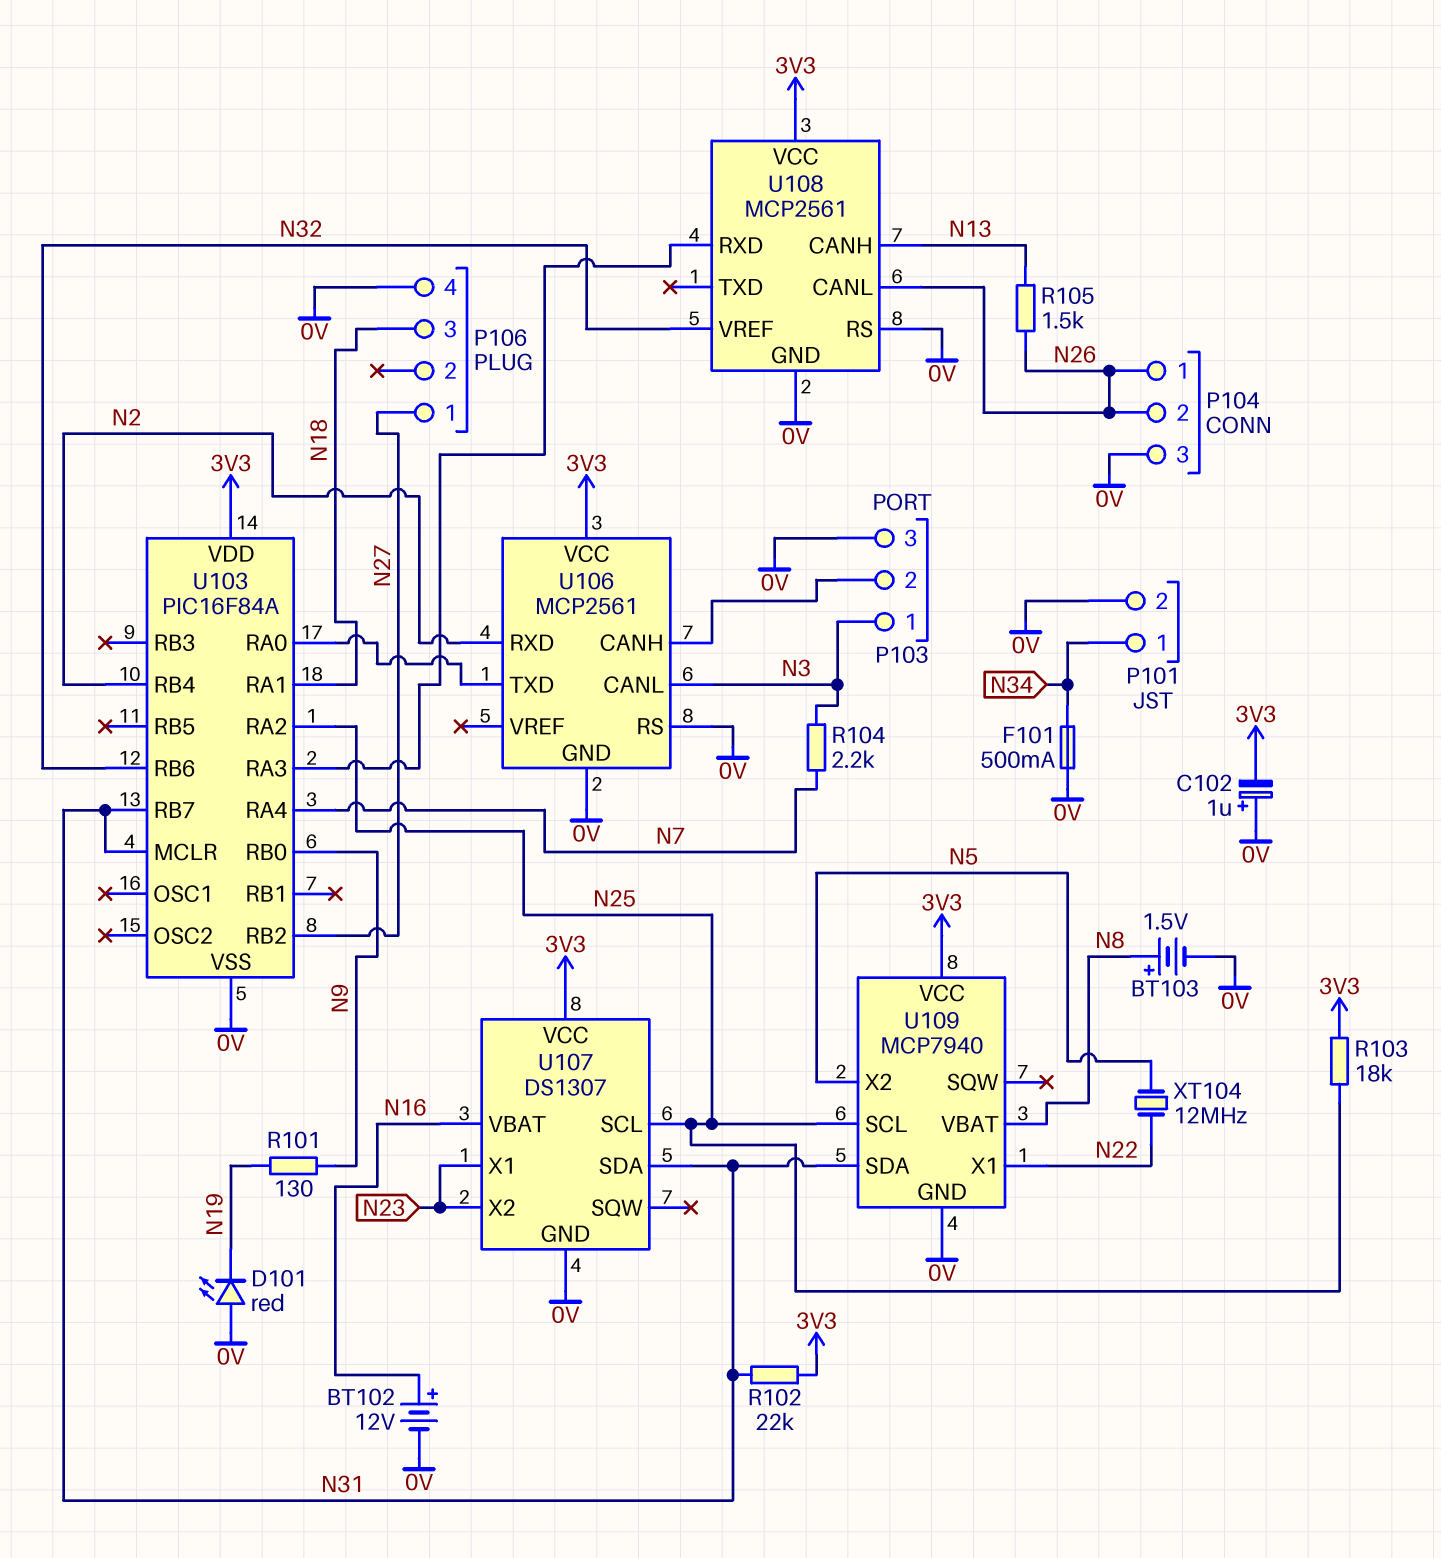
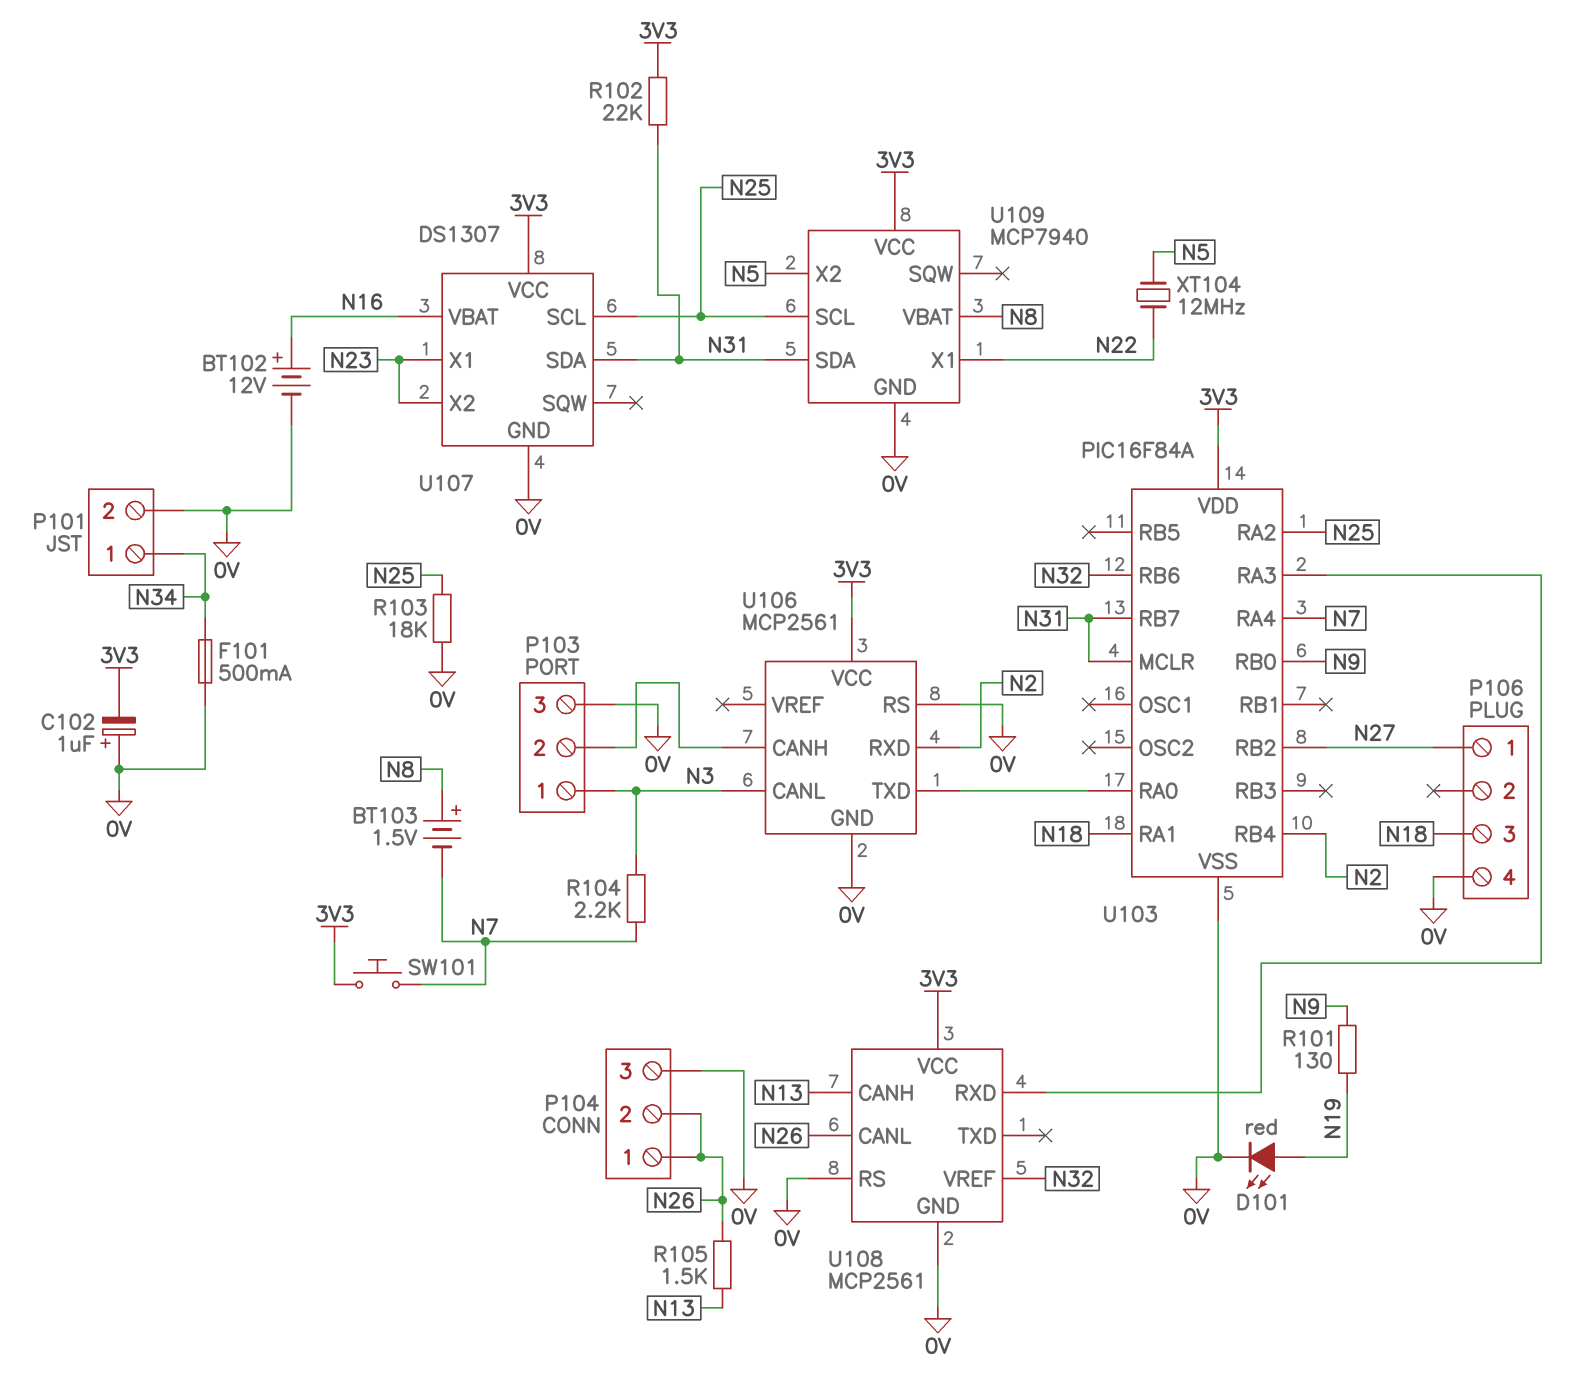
BT103: 1.5V (plus N8, minus 0V) -> 1.5V (plus N8, minus N7)
D101: LED red (A 0V, K N19) -> LED red (A N19, K 0V)
R103: 18k (3V3, N25) -> 18k (0V, N25)
SW101: none -> button (3V3, N7)

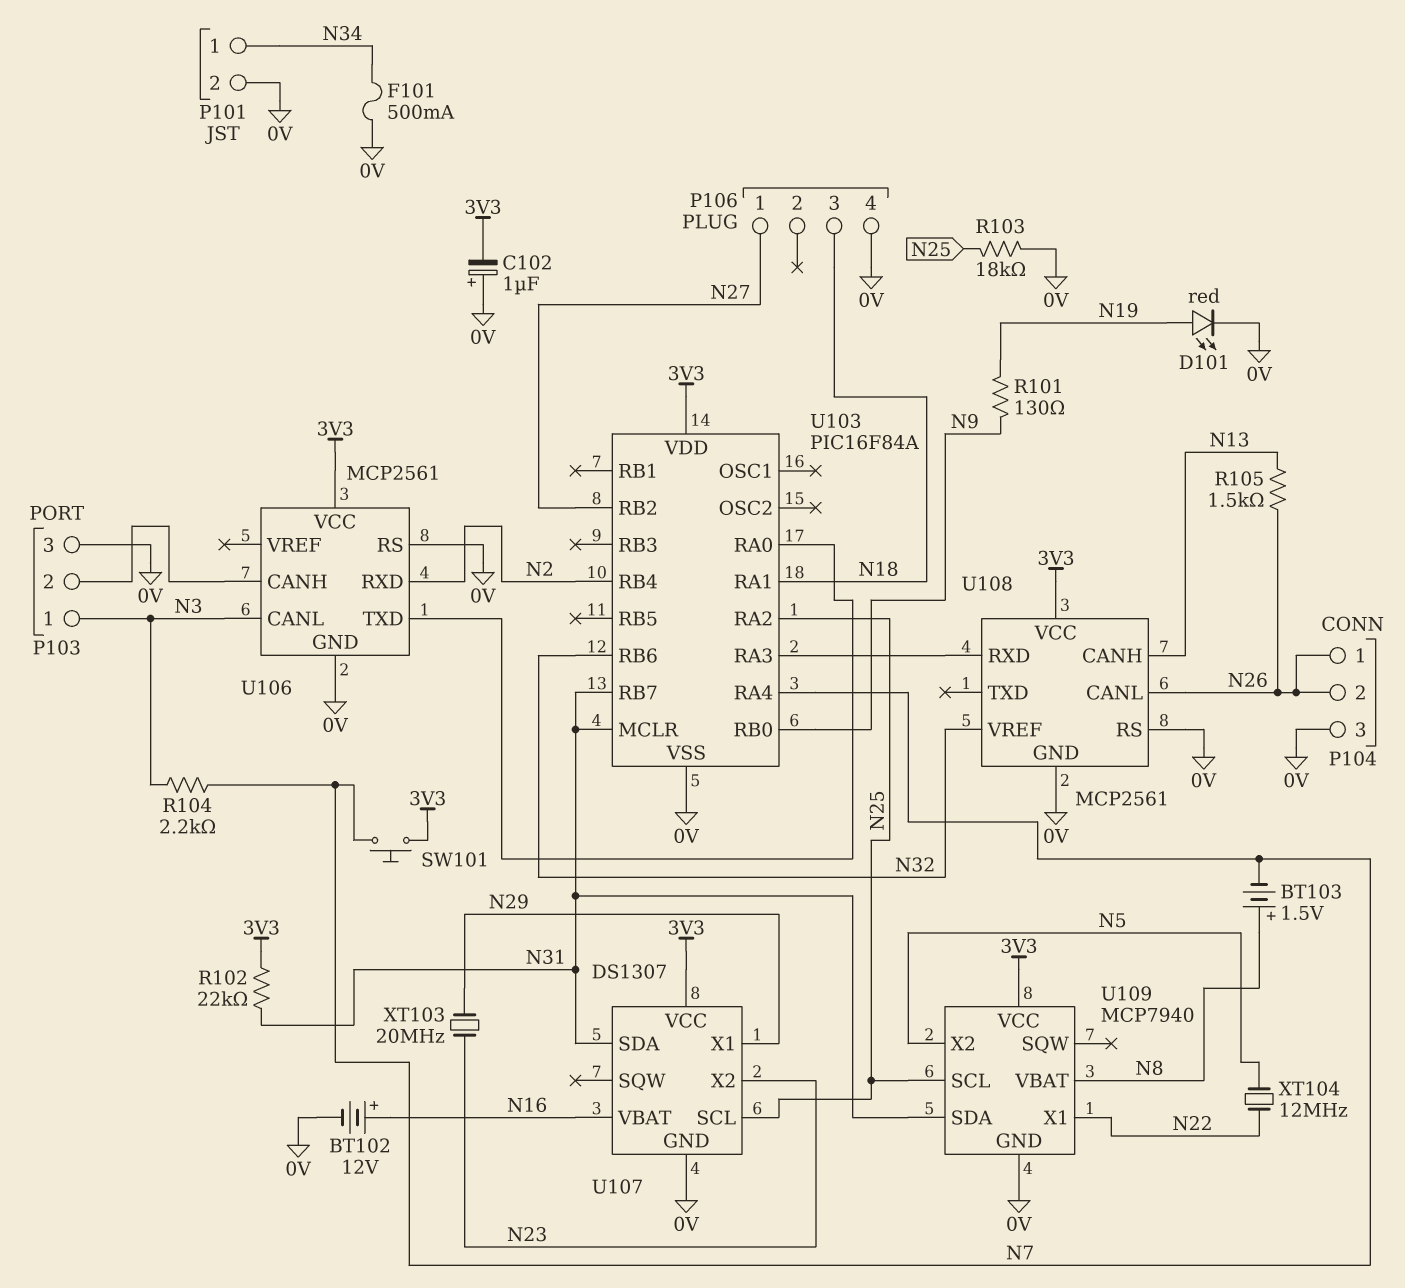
U107 pin X1: N23 -> N29
XT103: none -> 20MHz (N23, N29)

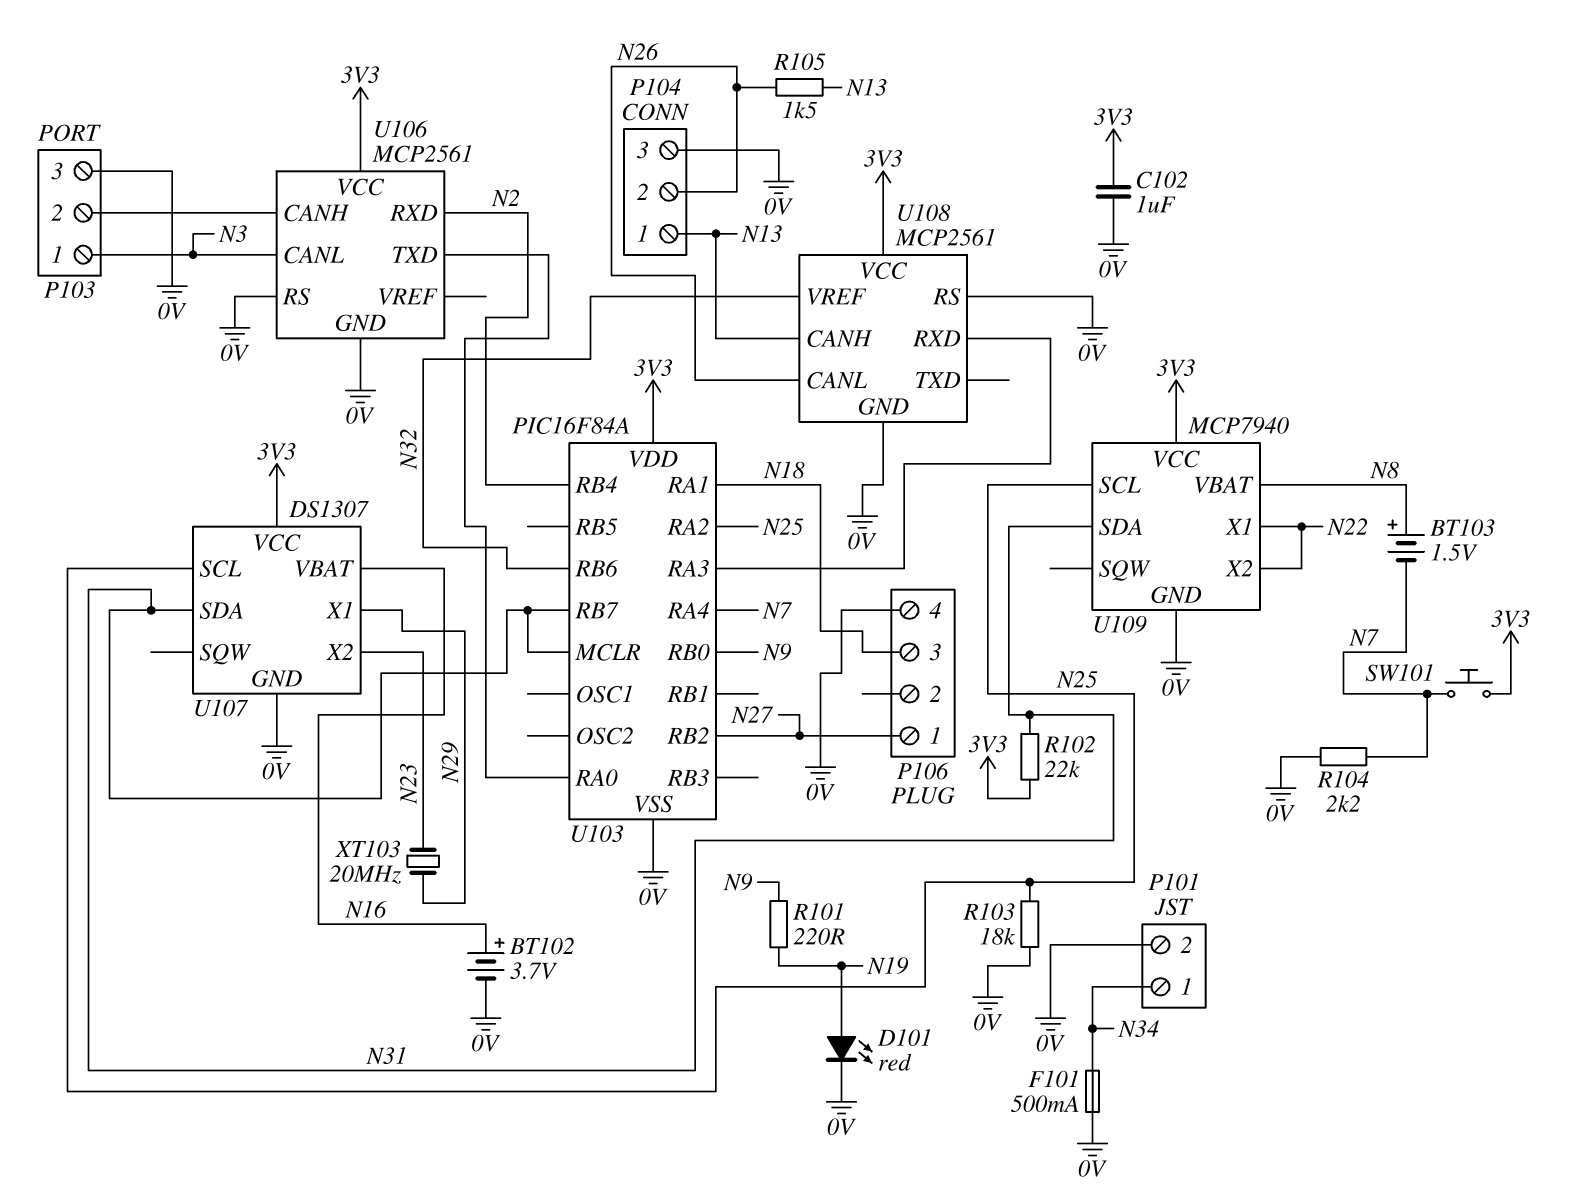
BT102: 12V (plus N16, minus 0V) -> 3.7V (plus N16, minus 0V)
C102: 1uF (plus 0V, minus 3V3) -> 1uF (0V, 3V3)
P104 pin 1: N26 -> N13
R101: 130 (N9, N19) -> 220 (N9, N19)
R104: 2.2k (N3, N7) -> 2.2k (0V, N7)
U109 pin X2: N5 -> N22
XT104: 12MHz (N5, N22) -> none

